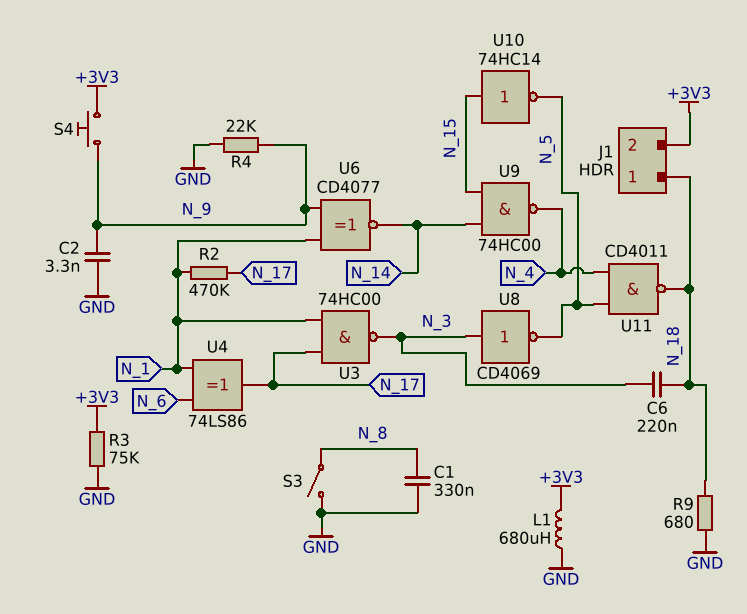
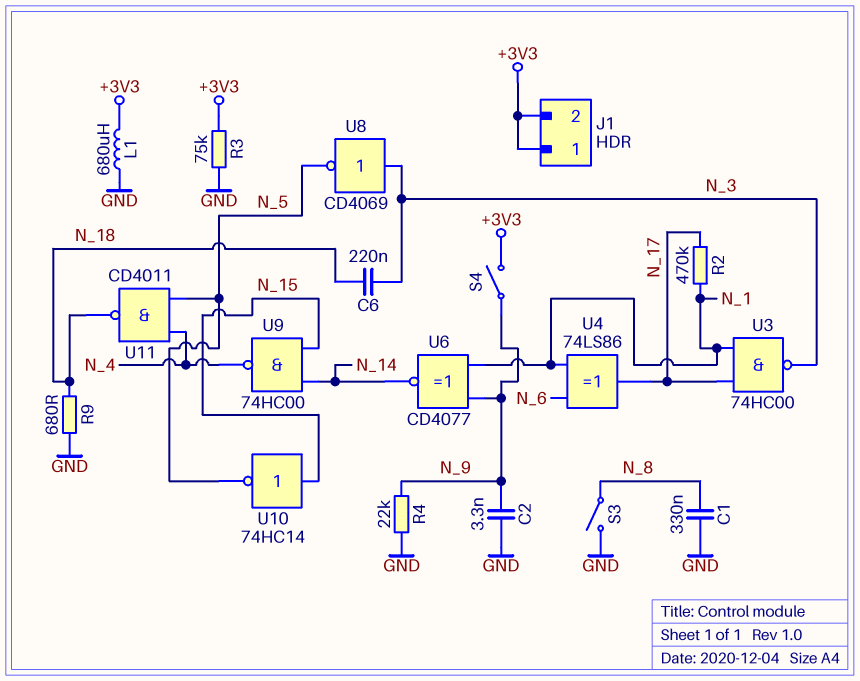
J1 pin 1: N_18 -> +3V3
S4: button (+3V3, N_9) -> switch (+3V3, N_9)

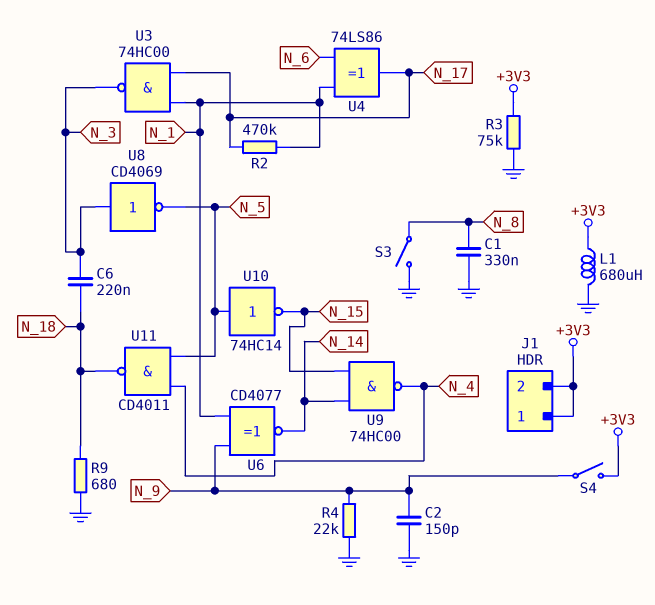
C2: 3.3nF (GND, N_9) -> 150pF (GND, N_9)
U10: NOT 74HC14 (in N_15, out N_5) -> NOT 74HC14 (in N_5, out N_15)

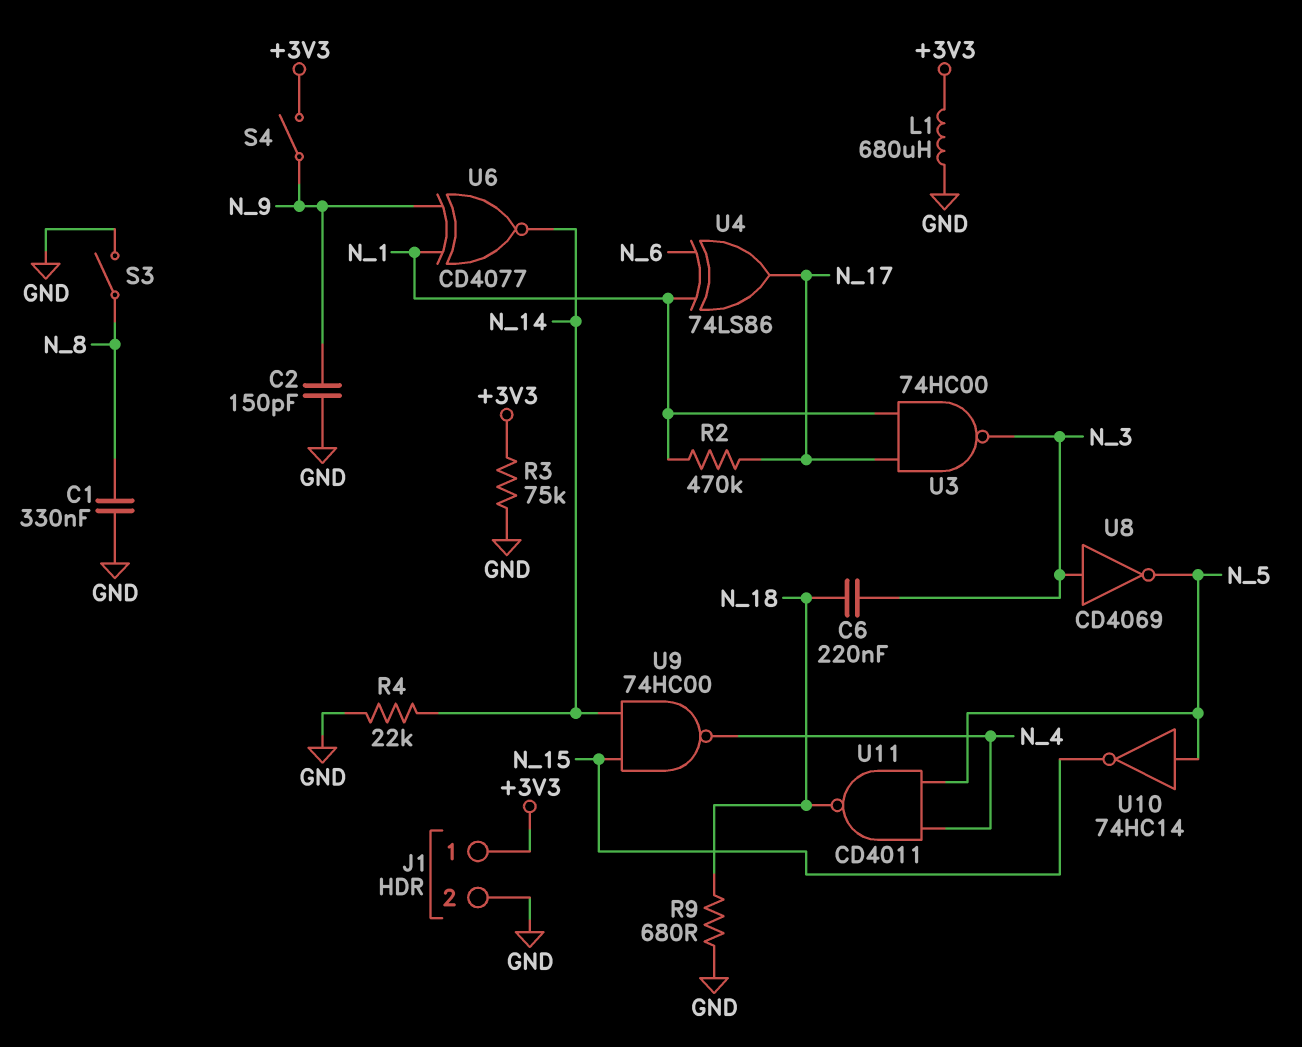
J1 pin 2: +3V3 -> GND
R4: 22k (GND, N_9) -> 22k (GND, N_14)

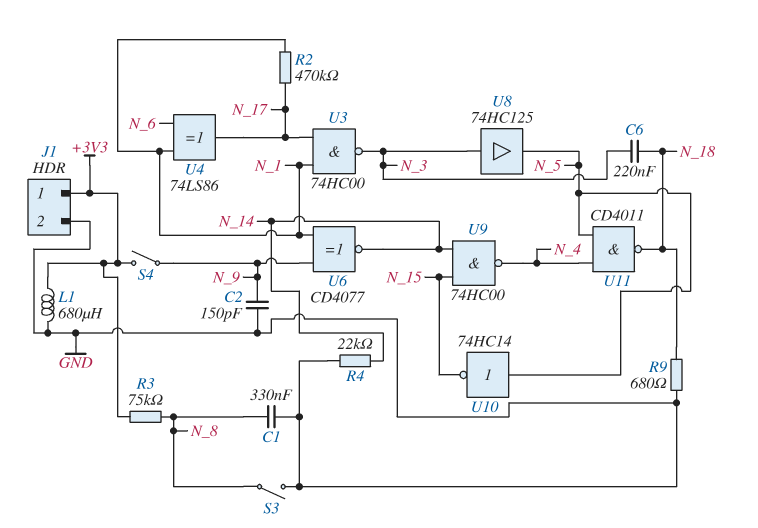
R3: 75k (+3V3, GND) -> 75k (+3V3, N_8)
U8: NOT CD4069 (in N_3, out N_5) -> buffer 74HC125 (in N_3, out N_5)

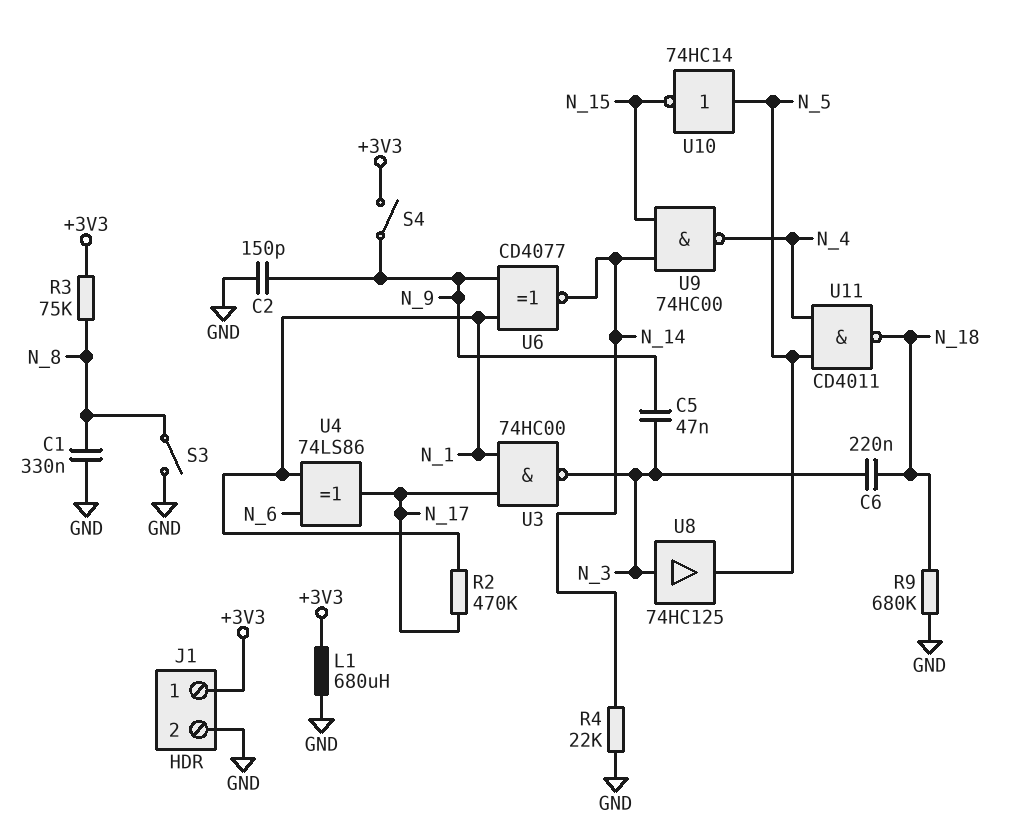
C5: none -> 47nF (N_3, N_9)
R9: 680 (GND, N_18) -> 680k (GND, N_18)

